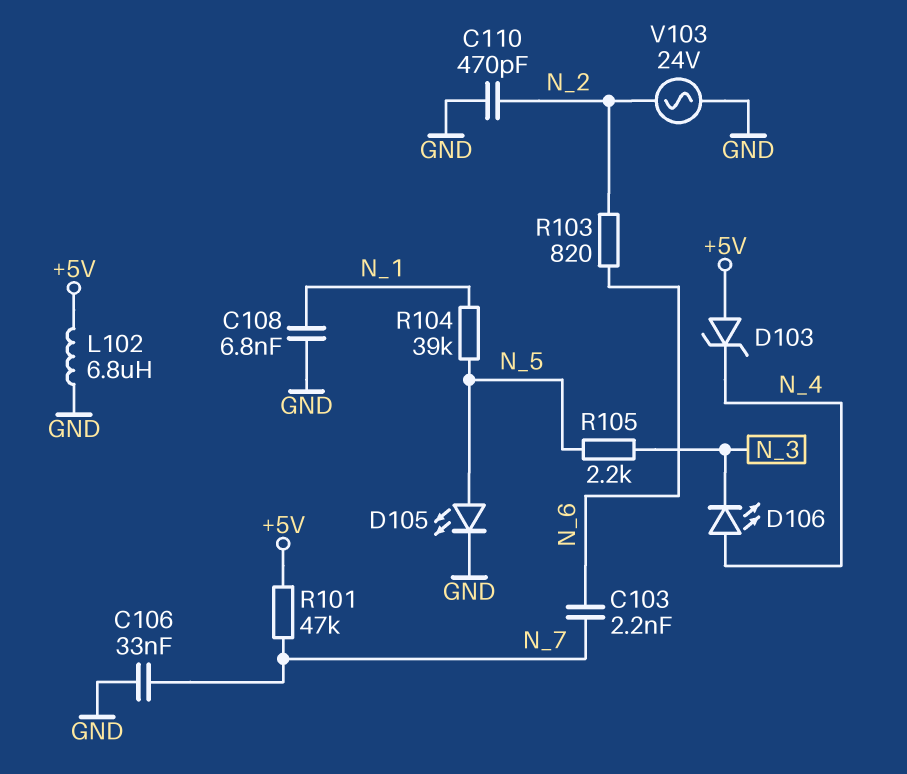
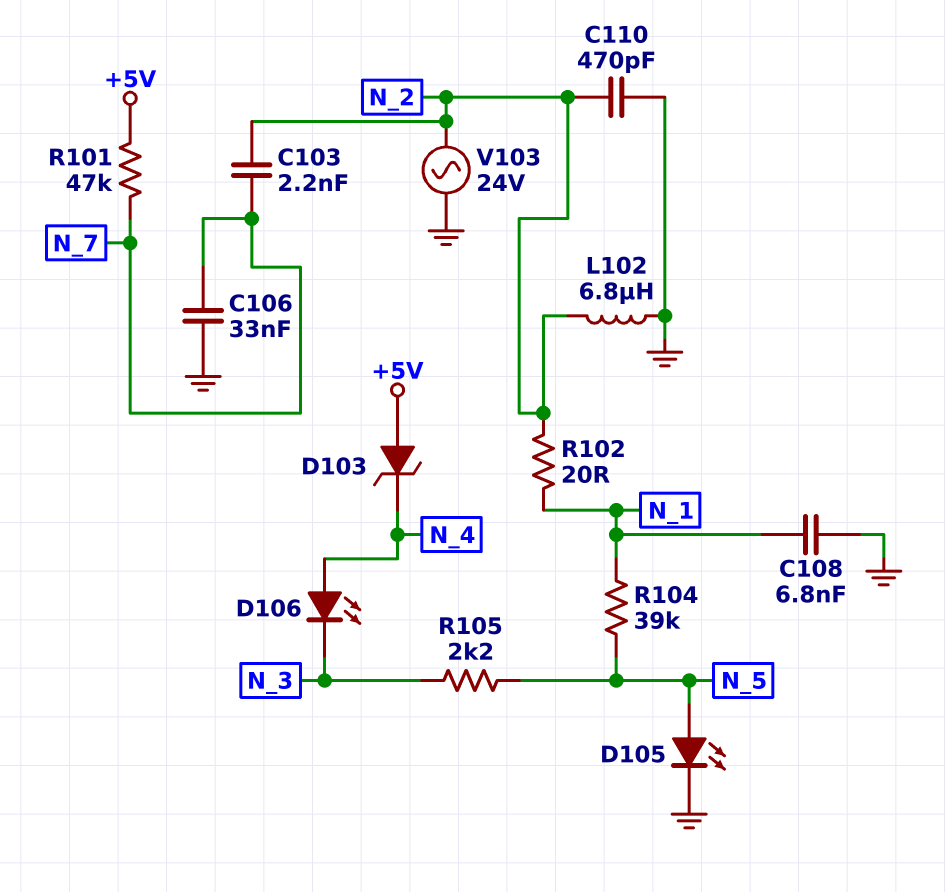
C103: 2.2nF (N_6, N_7) -> 2.2nF (N_2, N_7)
L102: 6.8uH (+5V, GND) -> 6.8uH (GND, N_2)
R102: none -> 20 (N_1, N_2)
R103: 820 (N_2, N_6) -> none

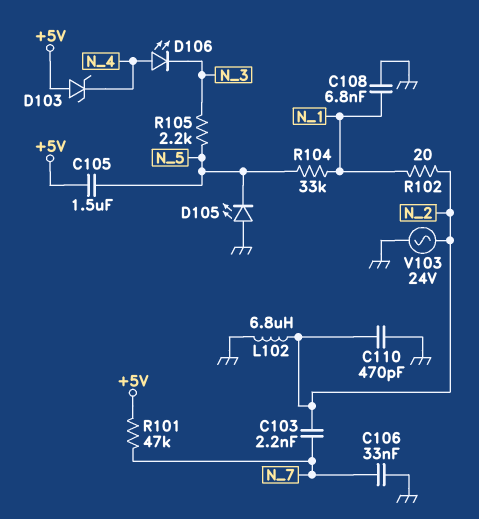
C105: none -> 1.5uF (+5V, N_5)
D105: LED (A N_5, K GND) -> LED (A GND, K N_5)
R104: 39k (N_1, N_5) -> 33k (N_1, N_5)

